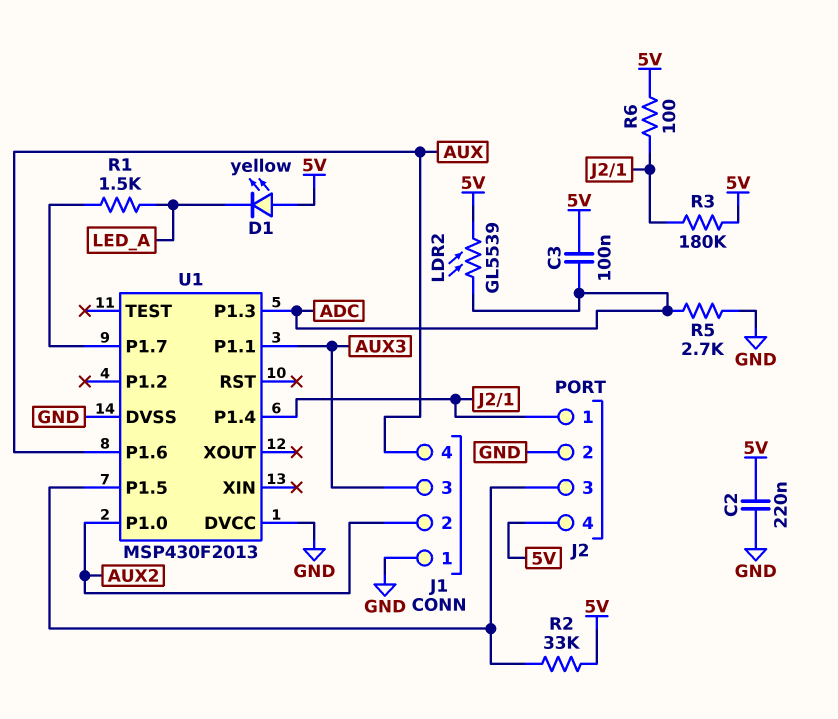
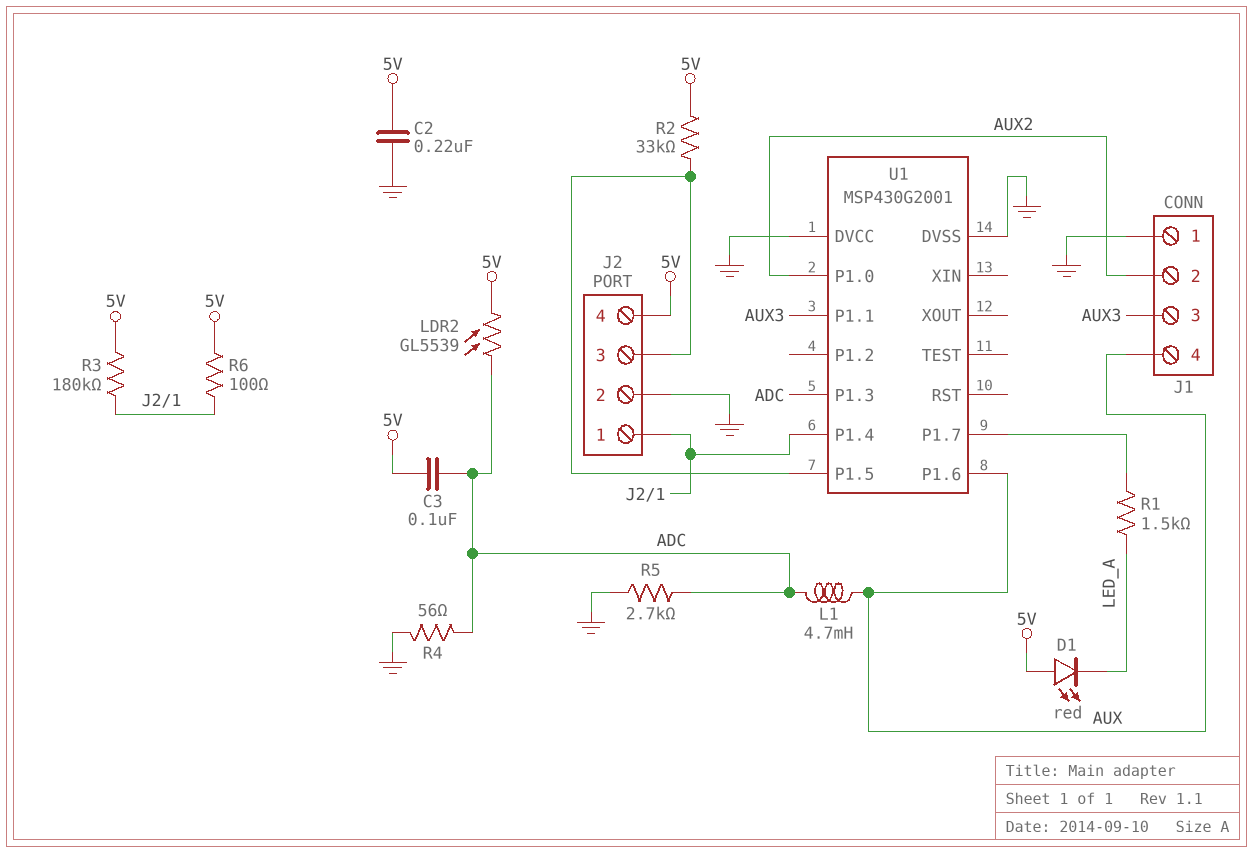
D1: LED yellow (A 5V, K LED_A) -> LED red (A 5V, K LED_A)
L1: none -> 4.7mH (ADC, AUX)
R4: none -> 56 (ADC, GND)
U1: MSP430F2013 -> MSP430G2001

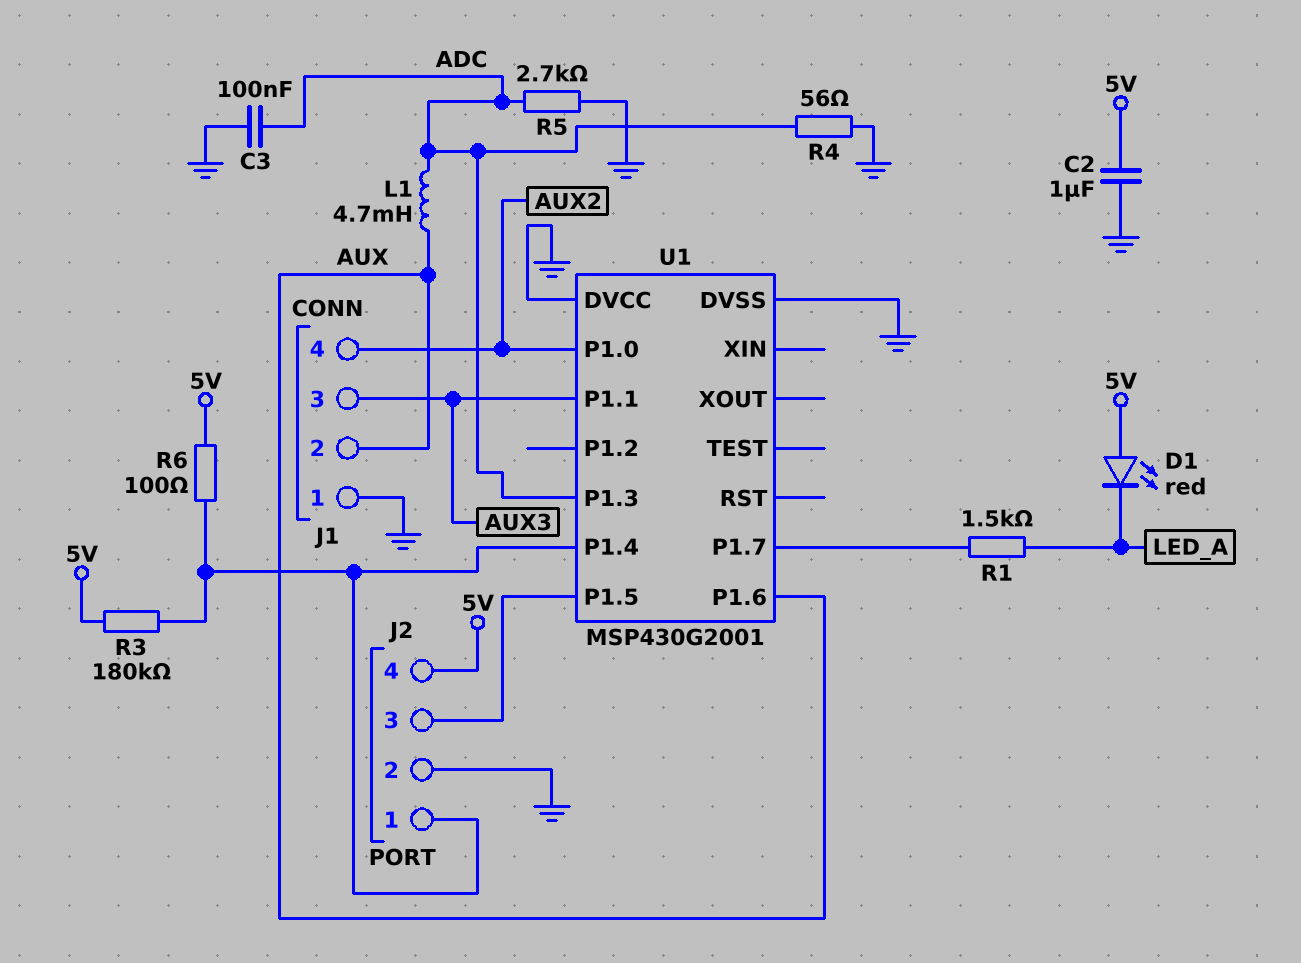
C2: 220nF (5V, GND) -> 1uF (5V, GND)
C3: 100nF (5V, ADC) -> 100nF (ADC, GND)
J1 pin 2: AUX2 -> AUX
J1 pin 4: AUX -> AUX2
LDR2: GL5539 (5V, ADC) -> none
R2: 33k (5V, J2/3) -> none

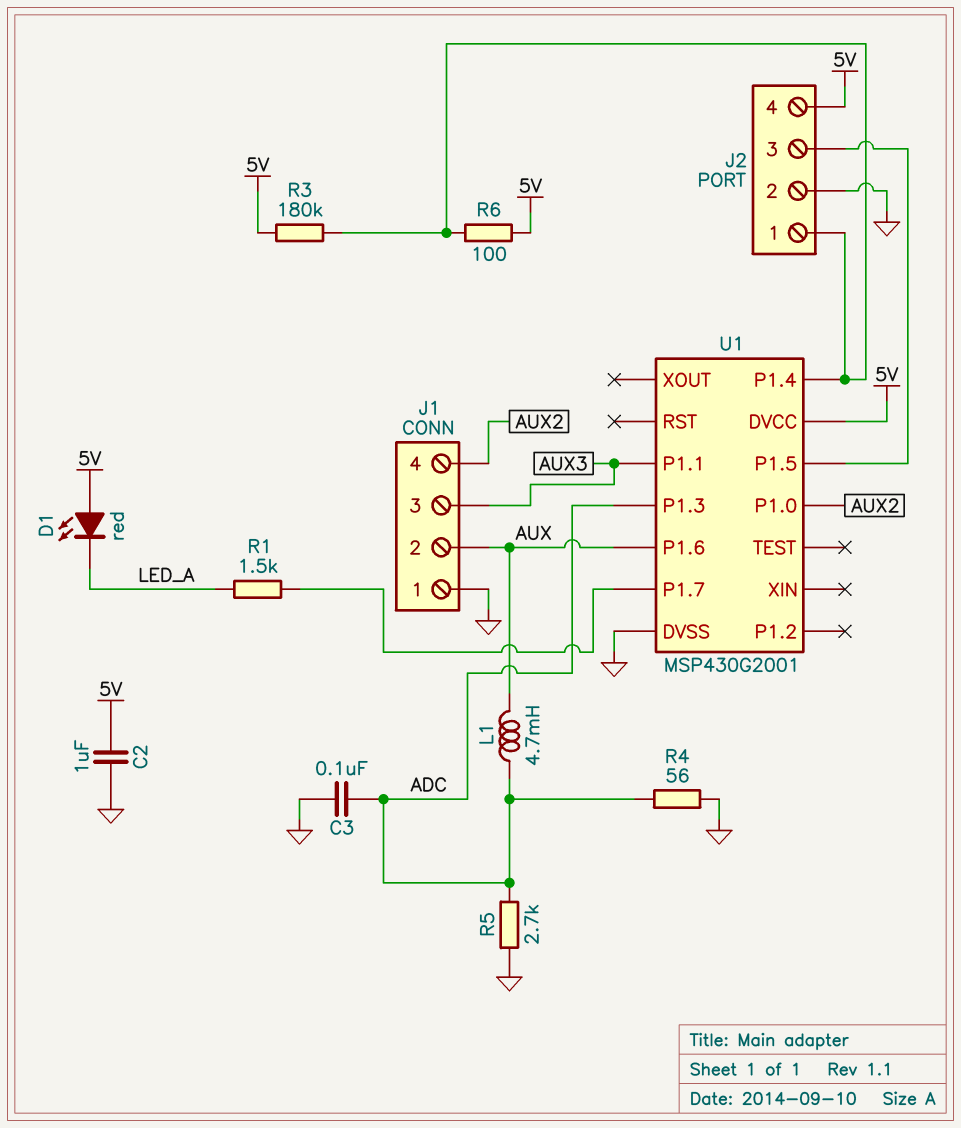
U1 pin DVCC: GND -> 5V

